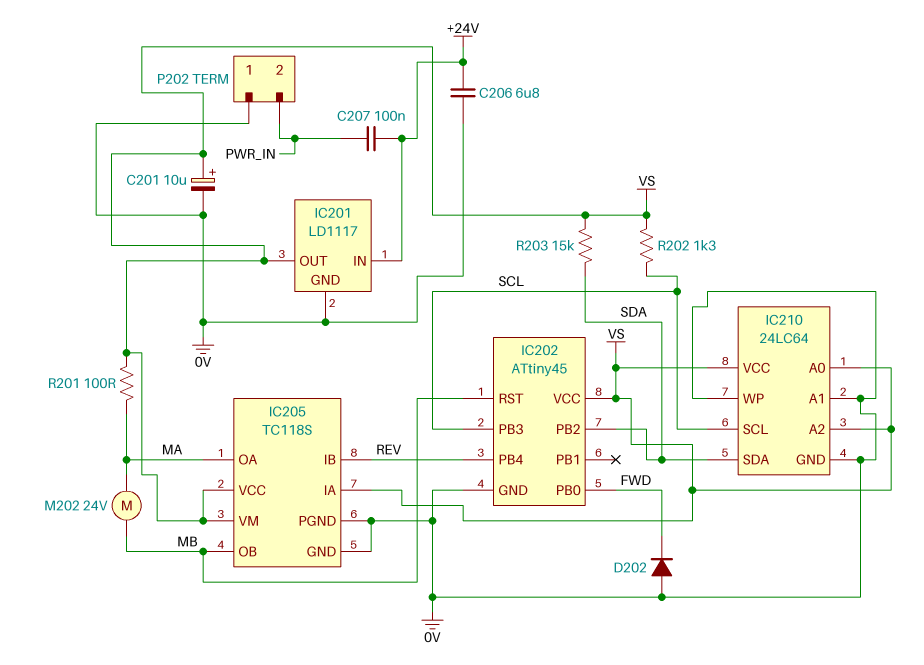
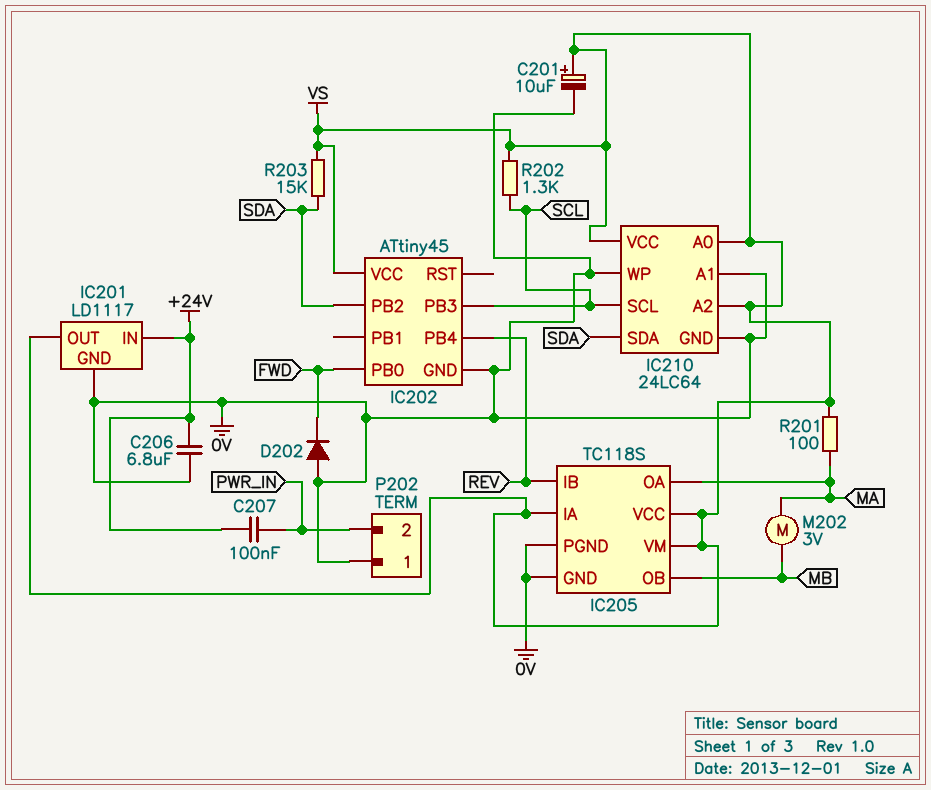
IC202 pin RST: MB -> none
M202: motor 24V (MA, MB) -> motor 3V (MA, MB)

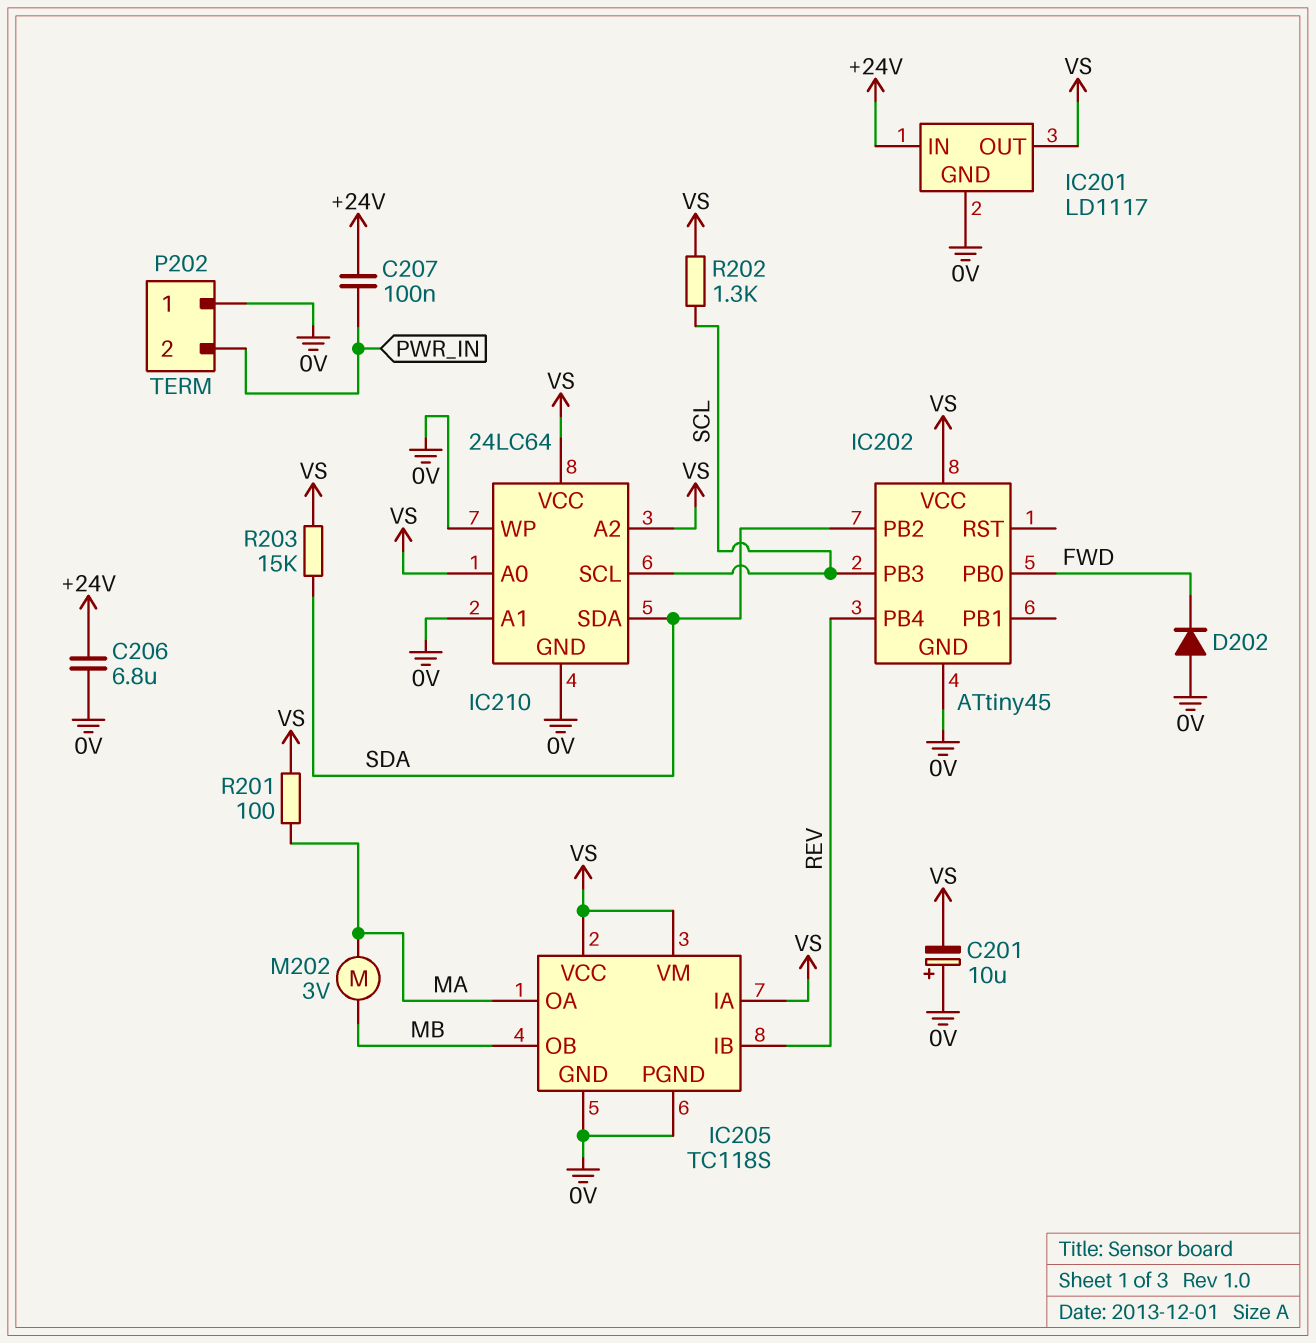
C201: 10uF (plus VS, minus 0V) -> 10uF (plus 0V, minus VS)

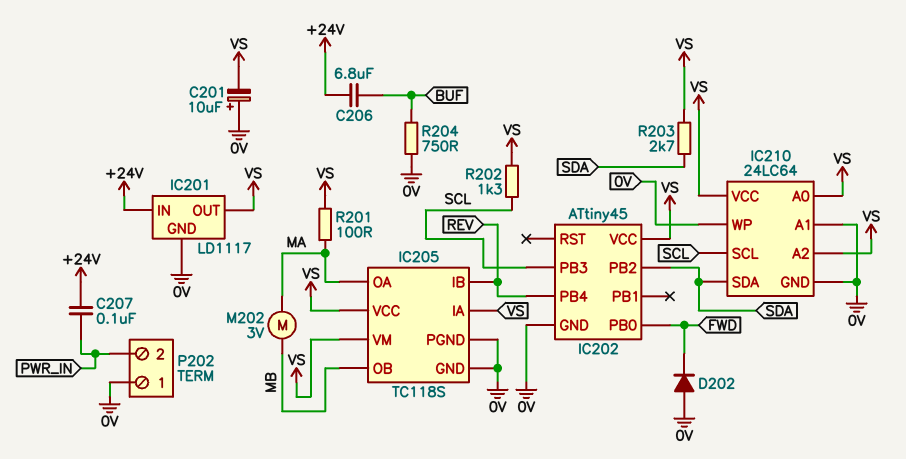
C206: 6.8uF (+24V, 0V) -> 6.8uF (+24V, BUF)
R203: 15k (SDA, VS) -> 2.7k (SDA, VS)
R204: none -> 750 (0V, BUF)

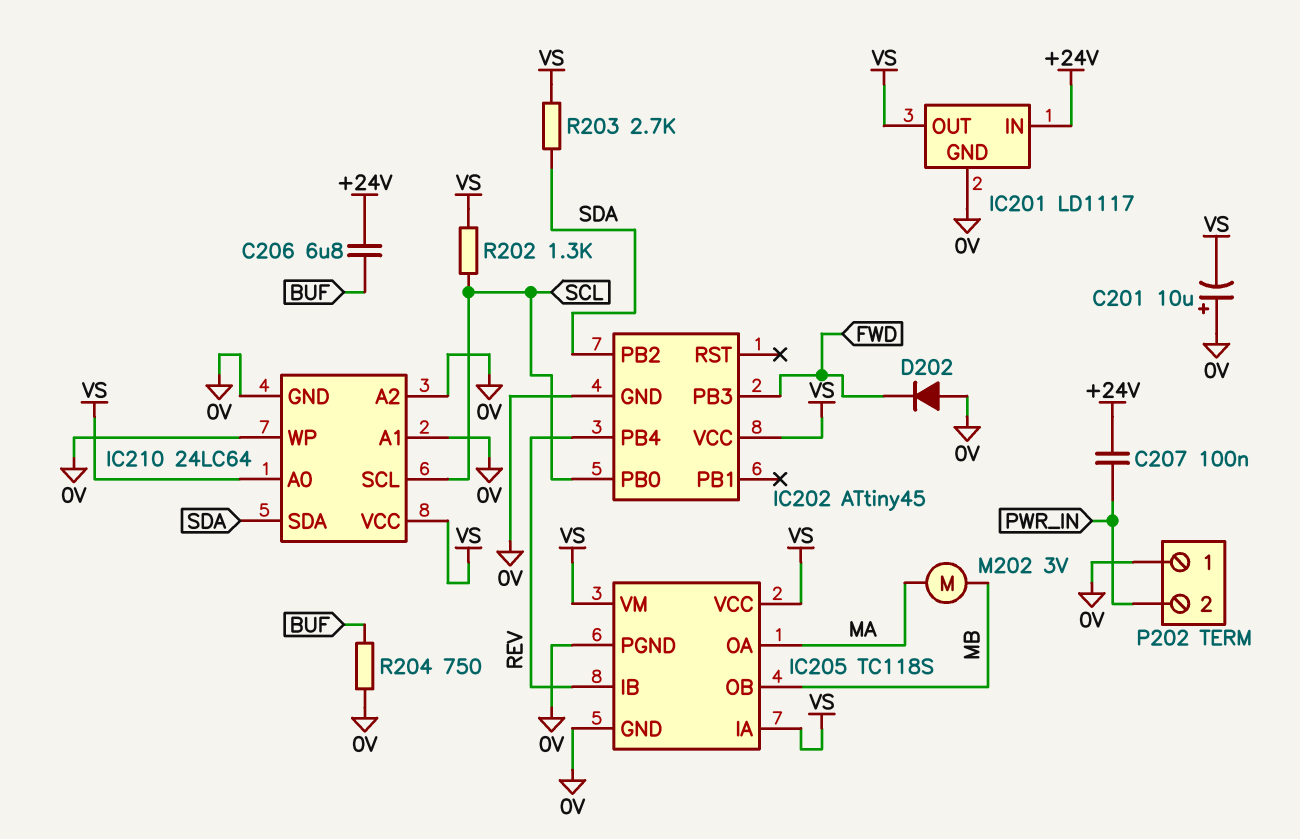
IC202 pin PB0: FWD -> SCL
IC202 pin PB3: SCL -> FWD
IC210 pin A2: VS -> 0V
R201: 100 (MA, VS) -> none

